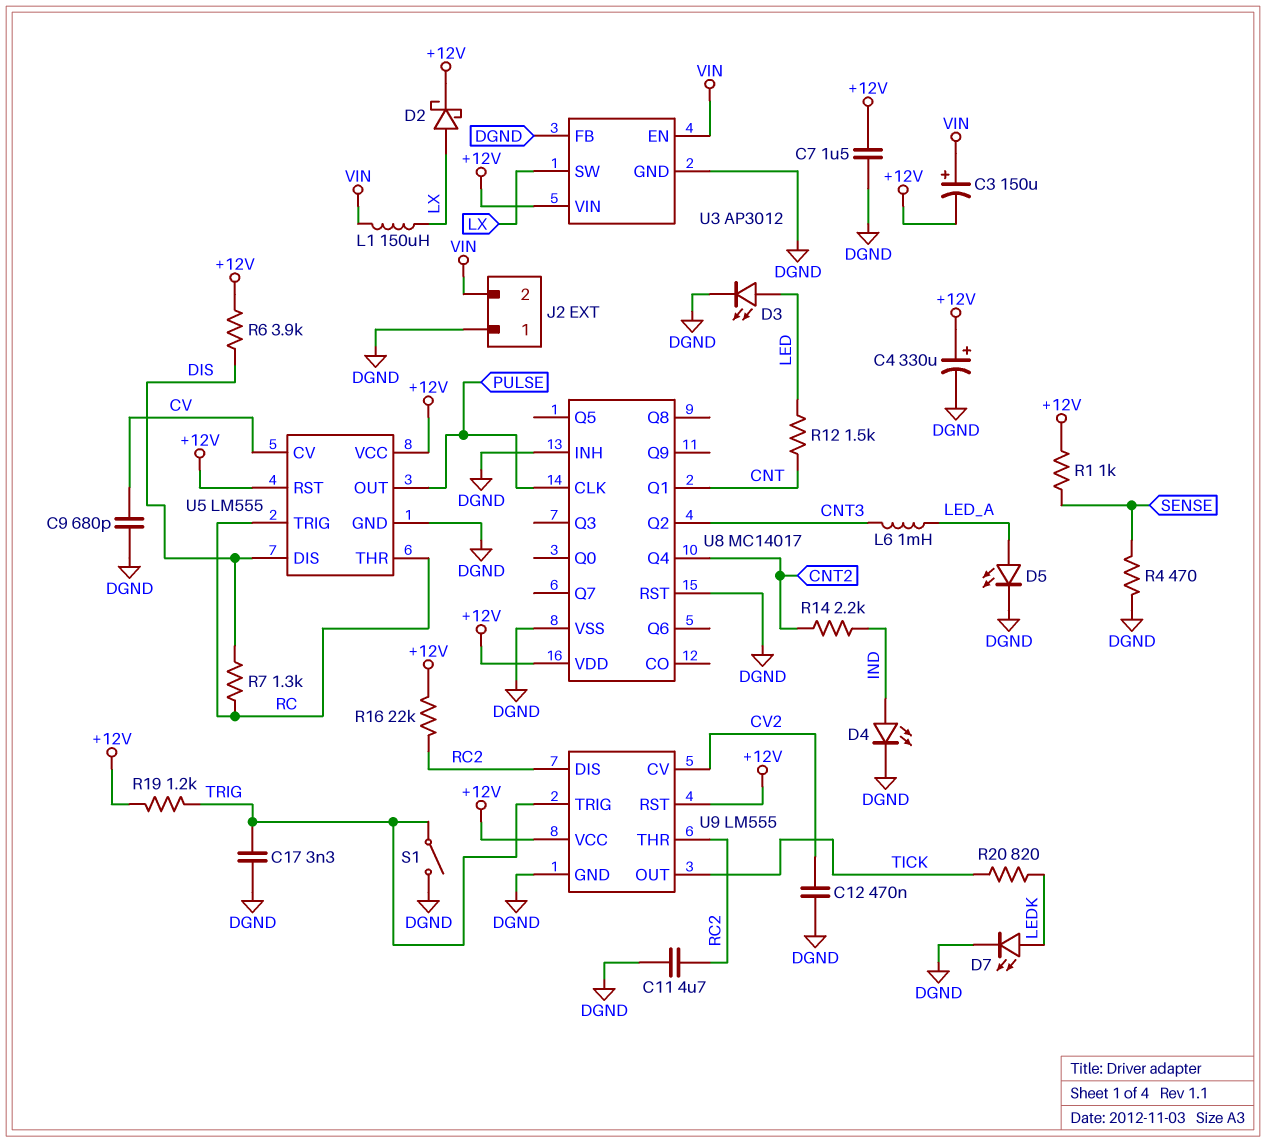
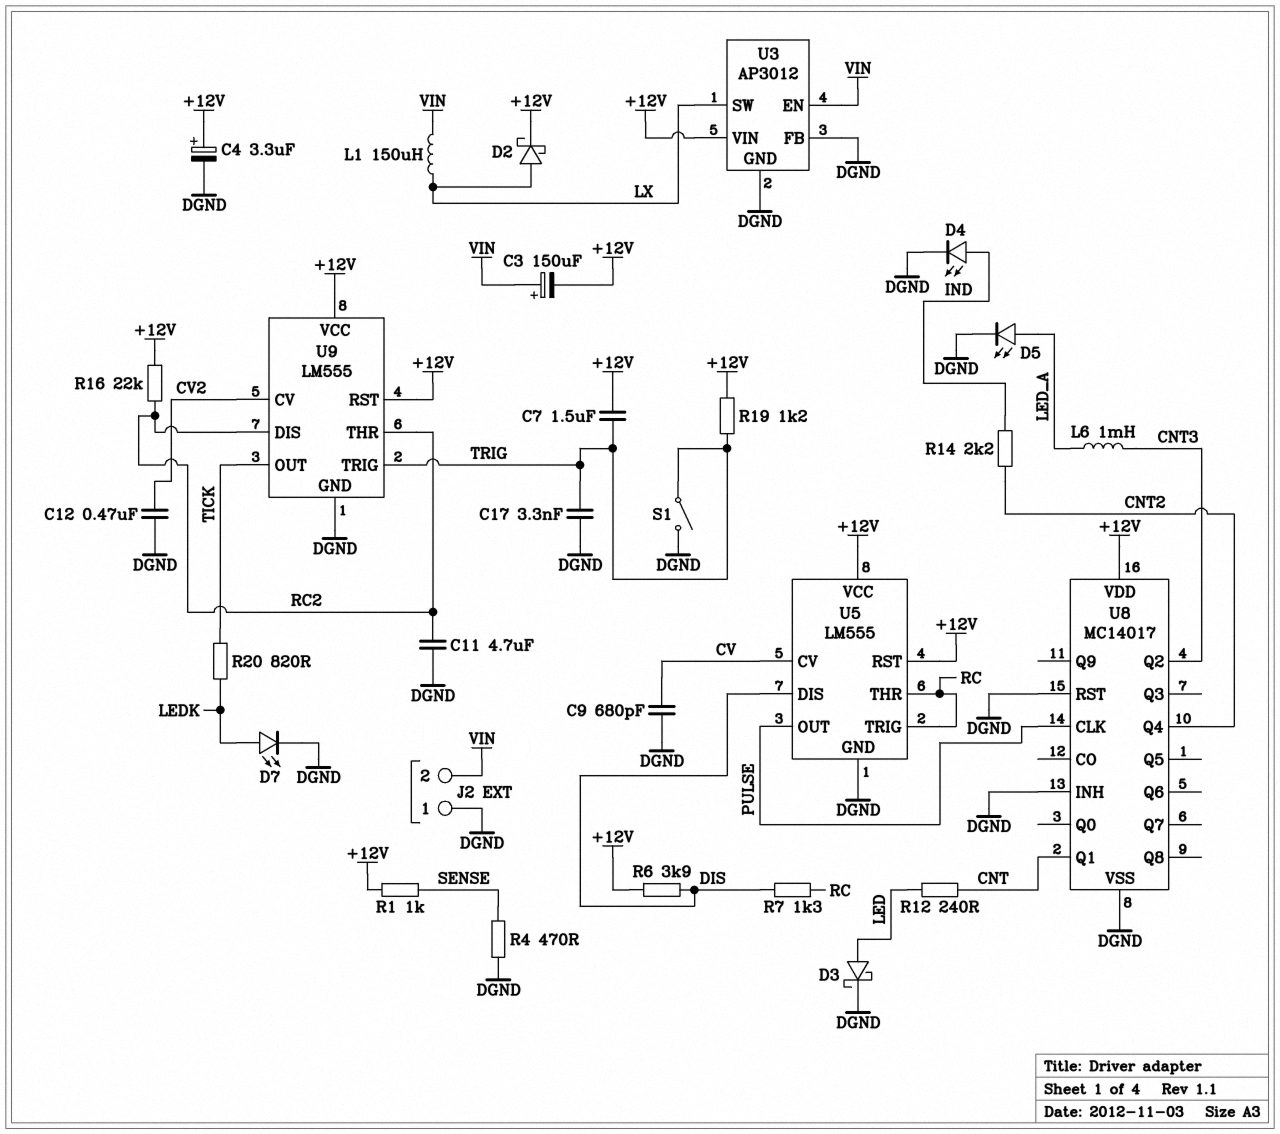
C4: 330uF (plus +12V, minus DGND) -> 3.3uF (plus +12V, minus DGND)
C7: 1.5uF (+12V, DGND) -> 1.5uF (+12V, TRIG)
D3: LED (A LED, K DGND) -> schottky (A LED, K DGND)
R12: 1.5k (CNT, LED) -> 240 (CNT, LED)

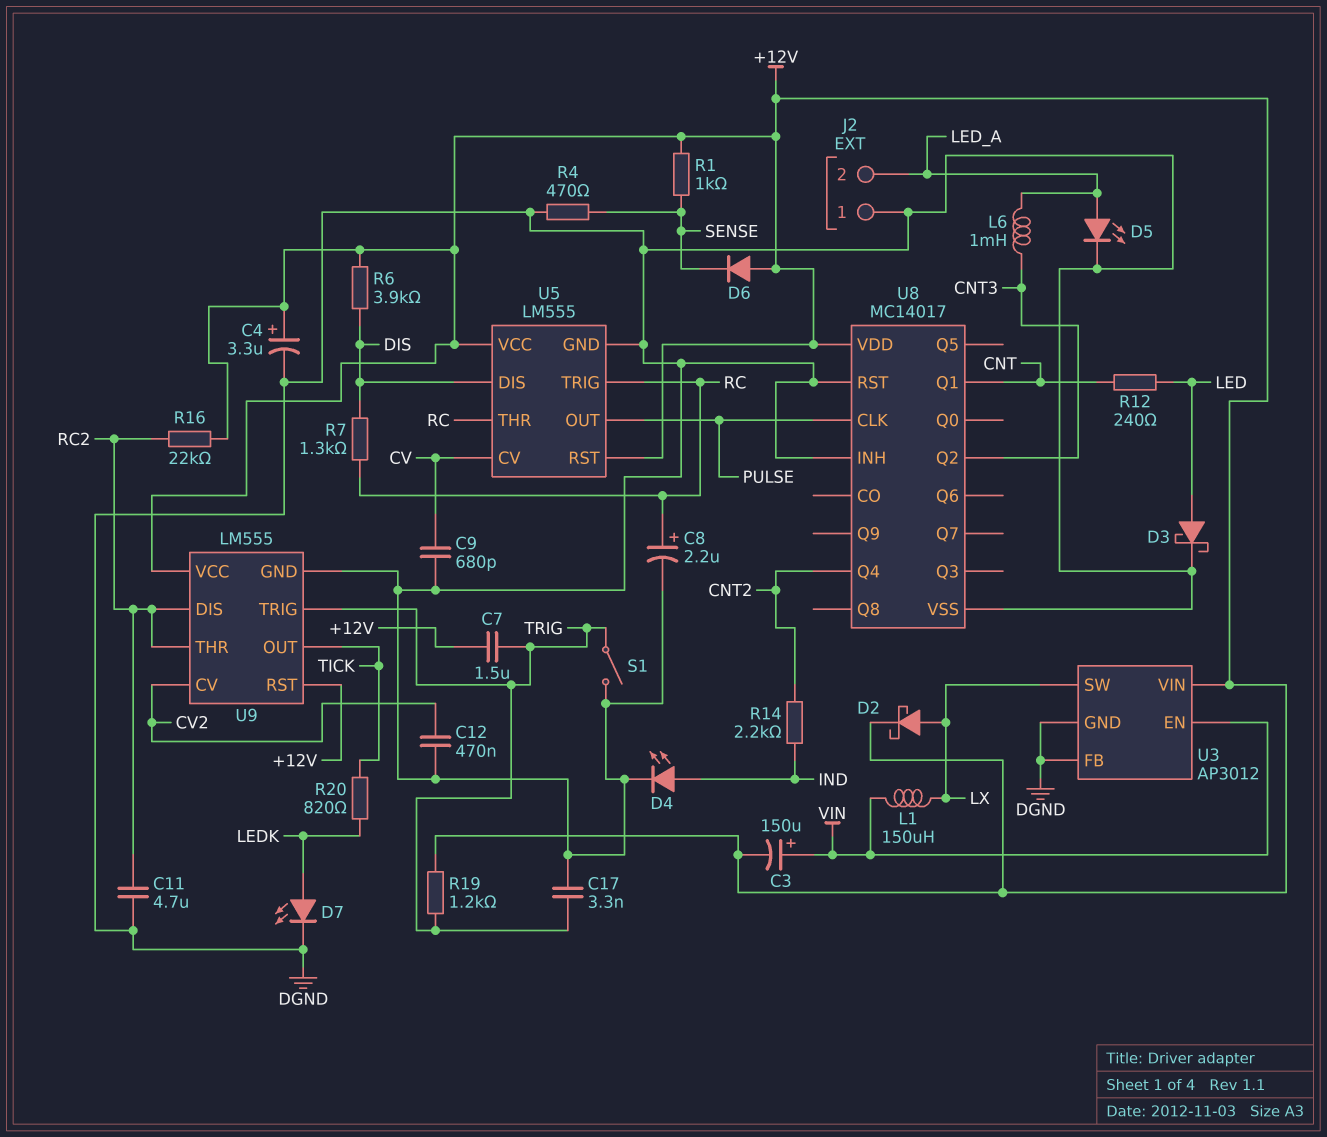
C8: none -> 2.2uF (plus RC, minus DGND)
D6: none -> diode (A +12V, K SENSE)
J2 pin 2: VIN -> LED_A

